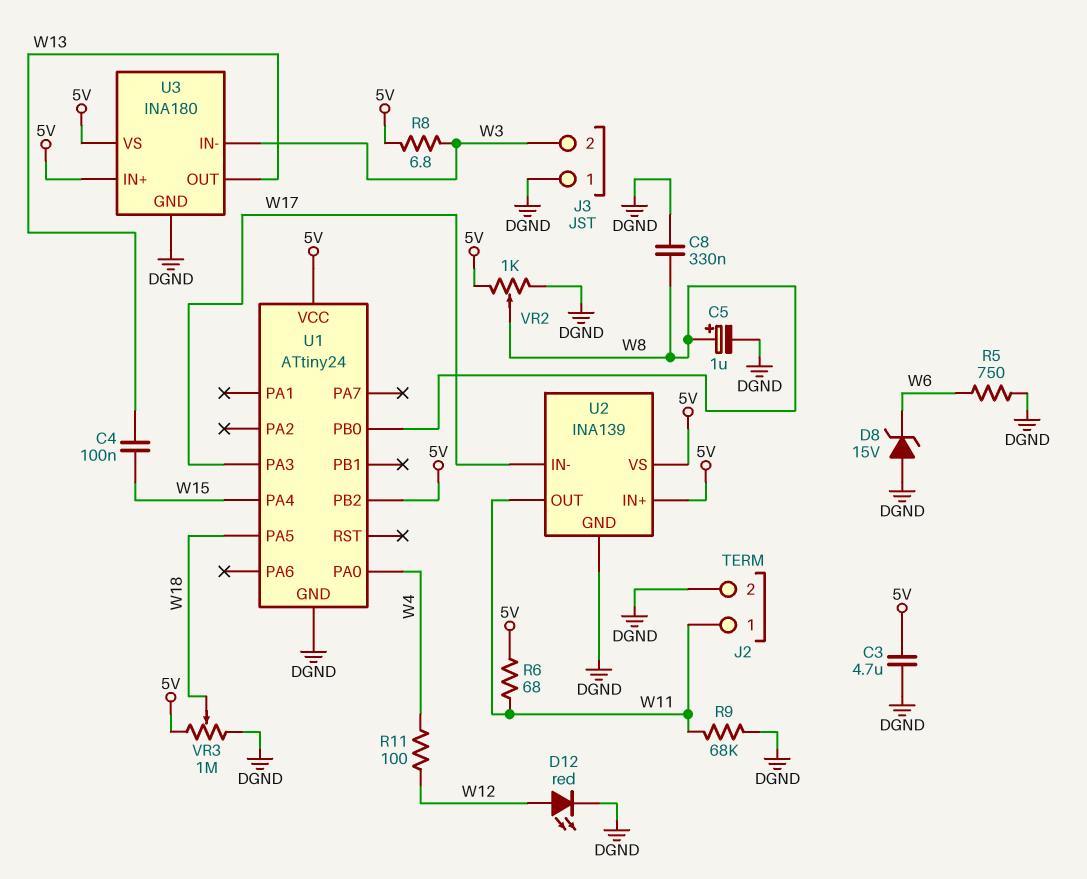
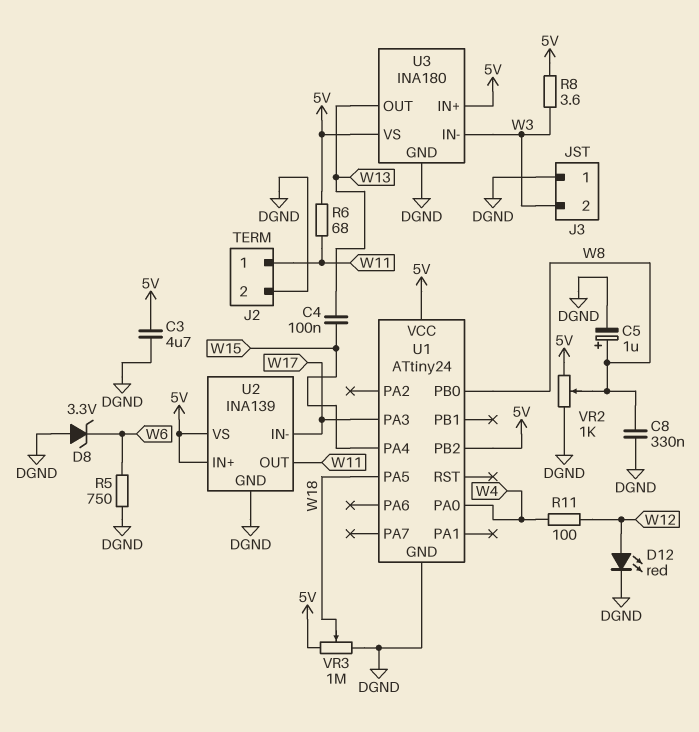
D8: zener 15V (A DGND, K W6) -> zener 3.3V (A DGND, K W6)
R8: 6.8 (5V, W3) -> 3.6 (5V, W3)
R9: 68k (DGND, W11) -> none

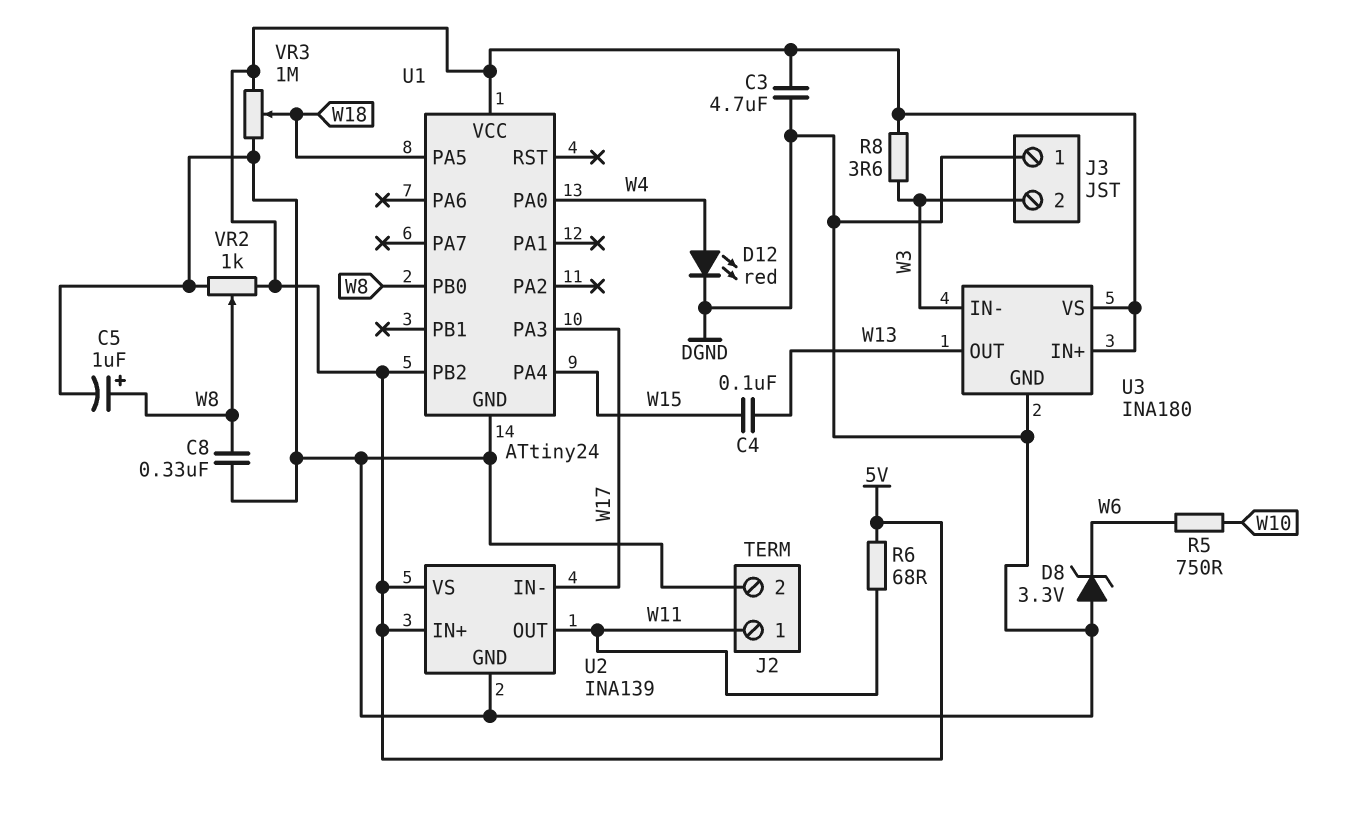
D12: LED red (A W12, K DGND) -> LED red (A W4, K DGND)
R5: 750 (DGND, W6) -> 750 (W6, W10)
R11: 100 (W4, W12) -> none

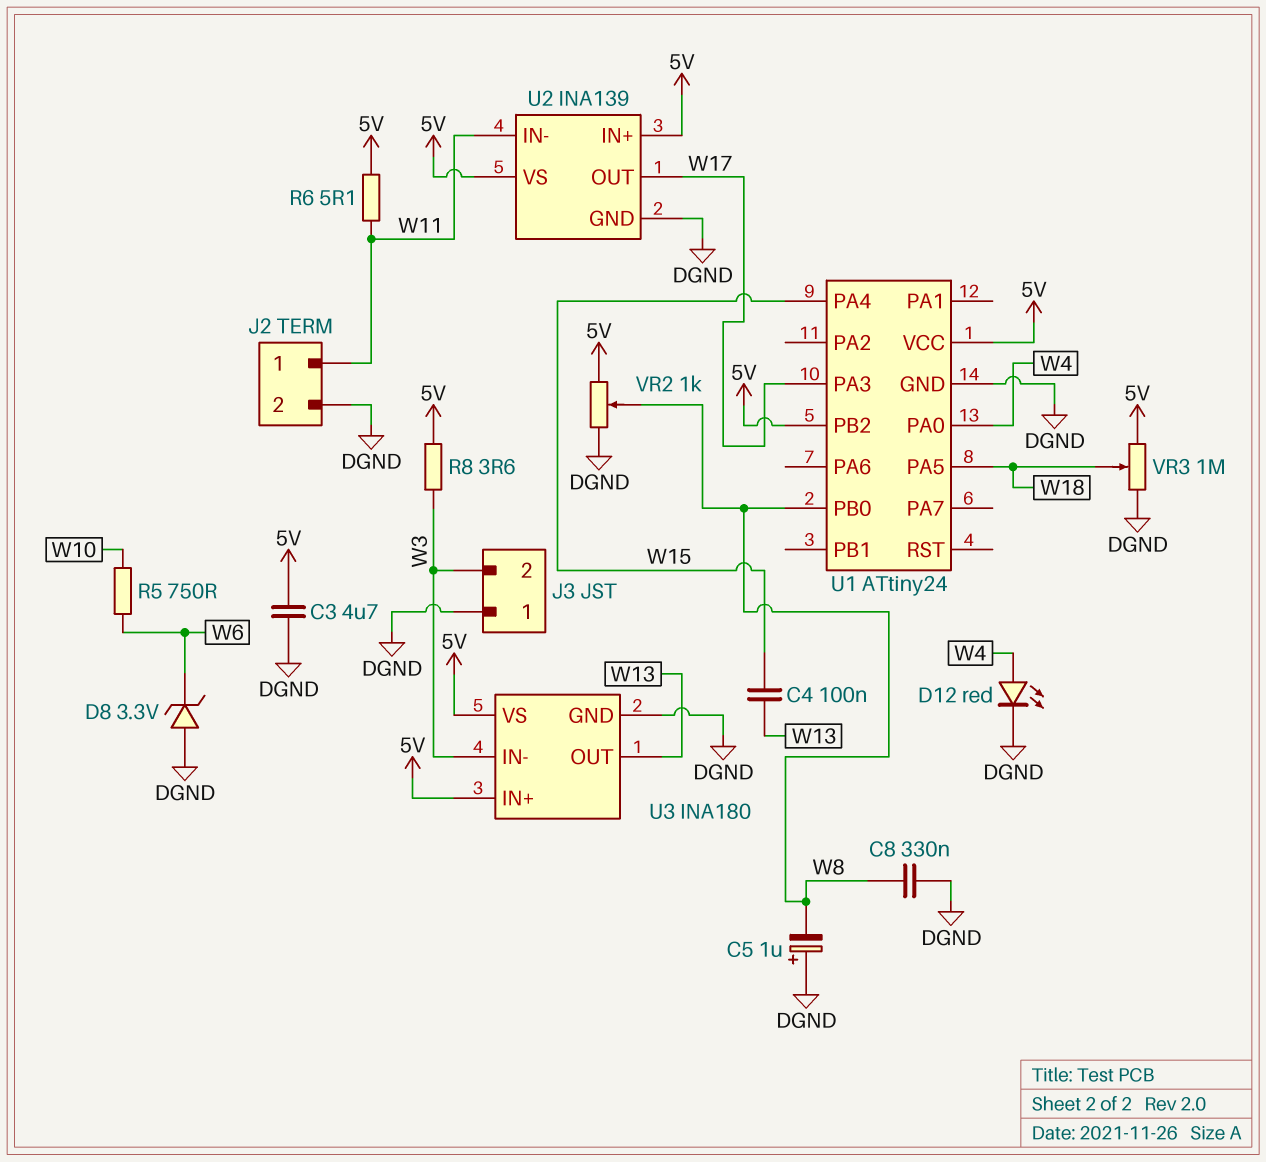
C5: 1uF (plus W8, minus DGND) -> 1uF (plus DGND, minus W8)
R6: 68 (5V, W11) -> 5.1 (5V, W11)
U2 pin IN-: W17 -> W11
U2 pin OUT: W11 -> W17

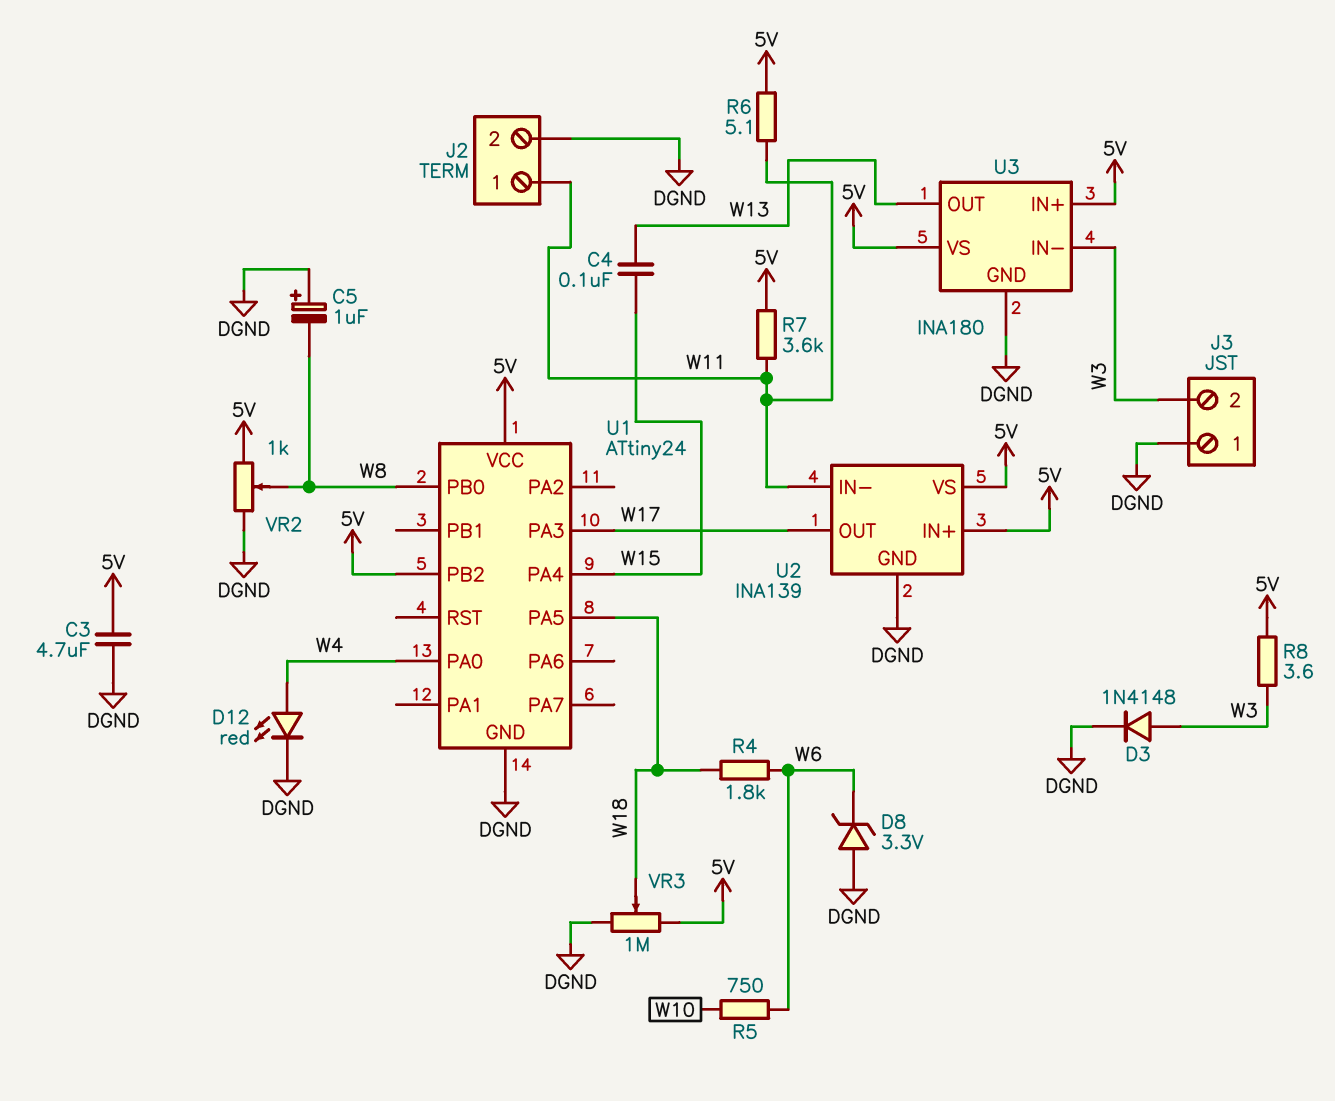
C8: 330nF (DGND, W8) -> none
D3: none -> diode 1N4148 (A W3, K DGND)
R4: none -> 1.8k (W6, W18)
R7: none -> 3.6k (5V, W11)

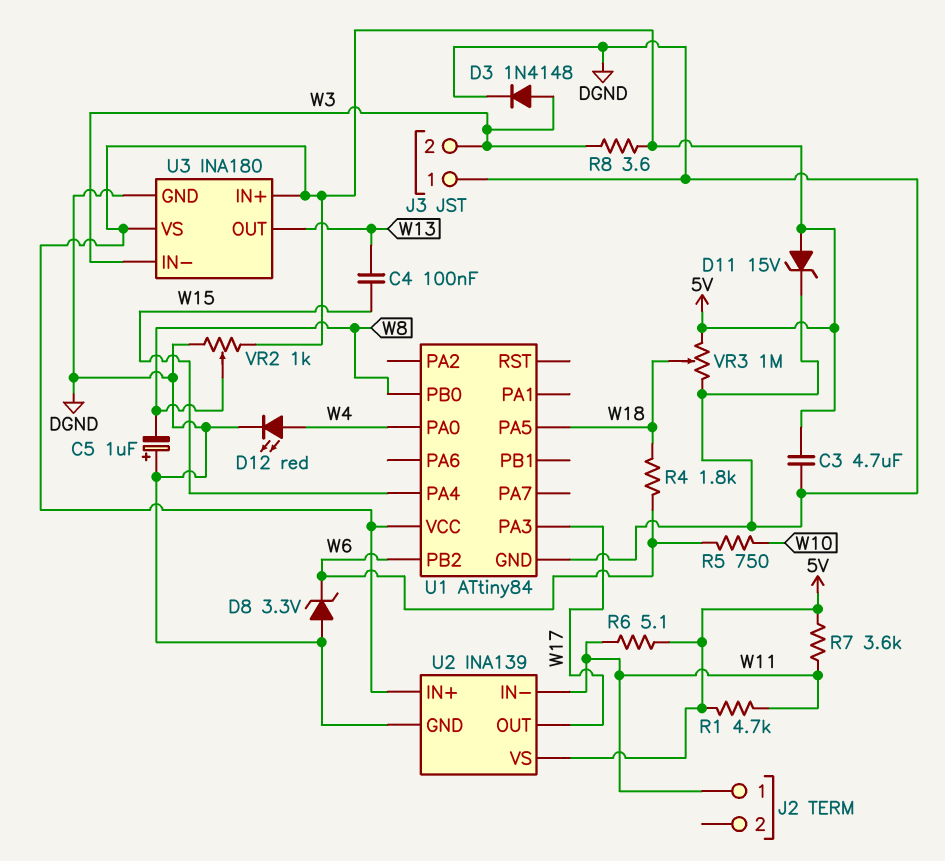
D11: none -> zener 15V (A 5V, K DGND)
J2 pin 2: DGND -> none
R1: none -> 4.7k (5V, W11)
U1: ATtiny24 -> ATtiny84
U1 pin PB2: 5V -> W6

